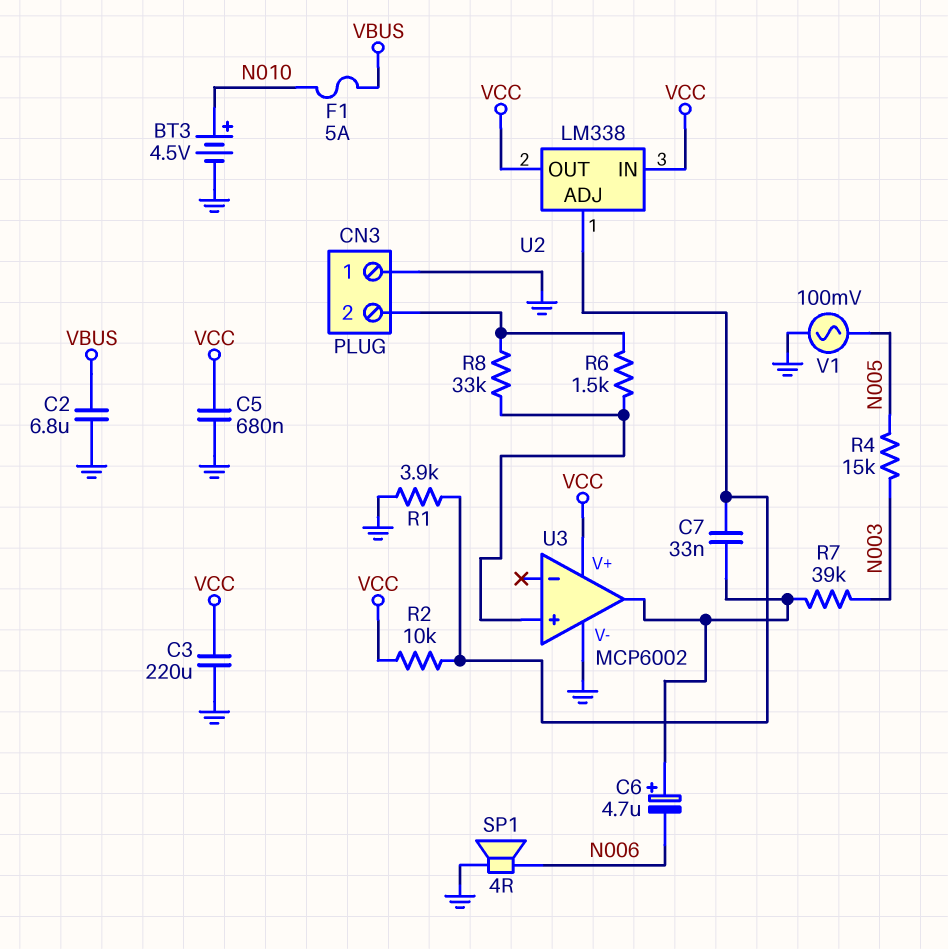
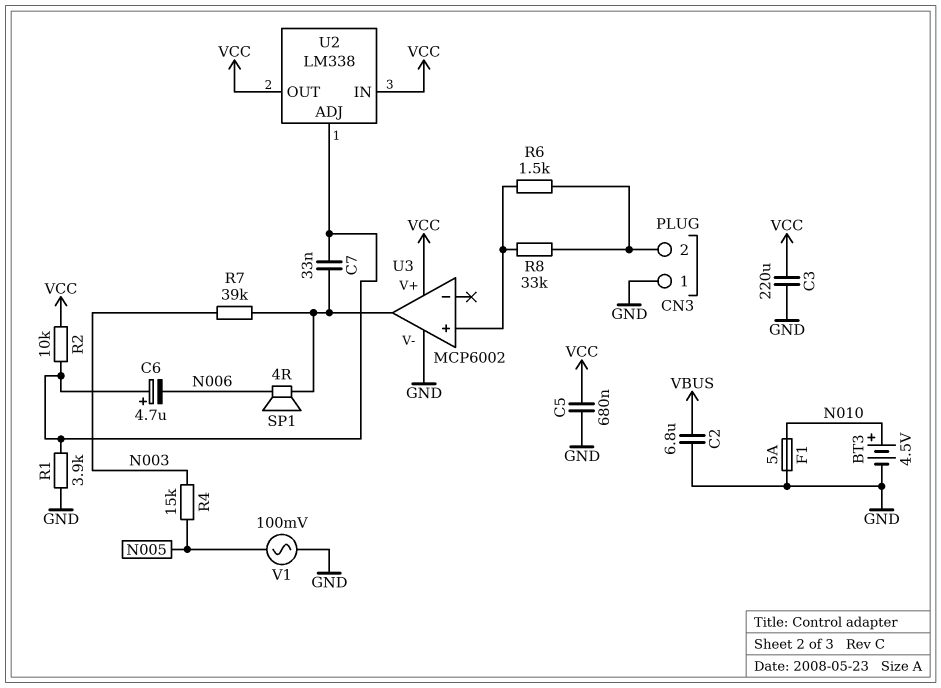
C6: 4.7uF (plus U3/out, minus N006) -> 4.7uF (plus U2/ADJ, minus N006)
F1: 5A (N010, VBUS) -> 5A (GND, N010)
SP1: speaker 4R (GND, N006) -> speaker 4R (N006, U3/out)

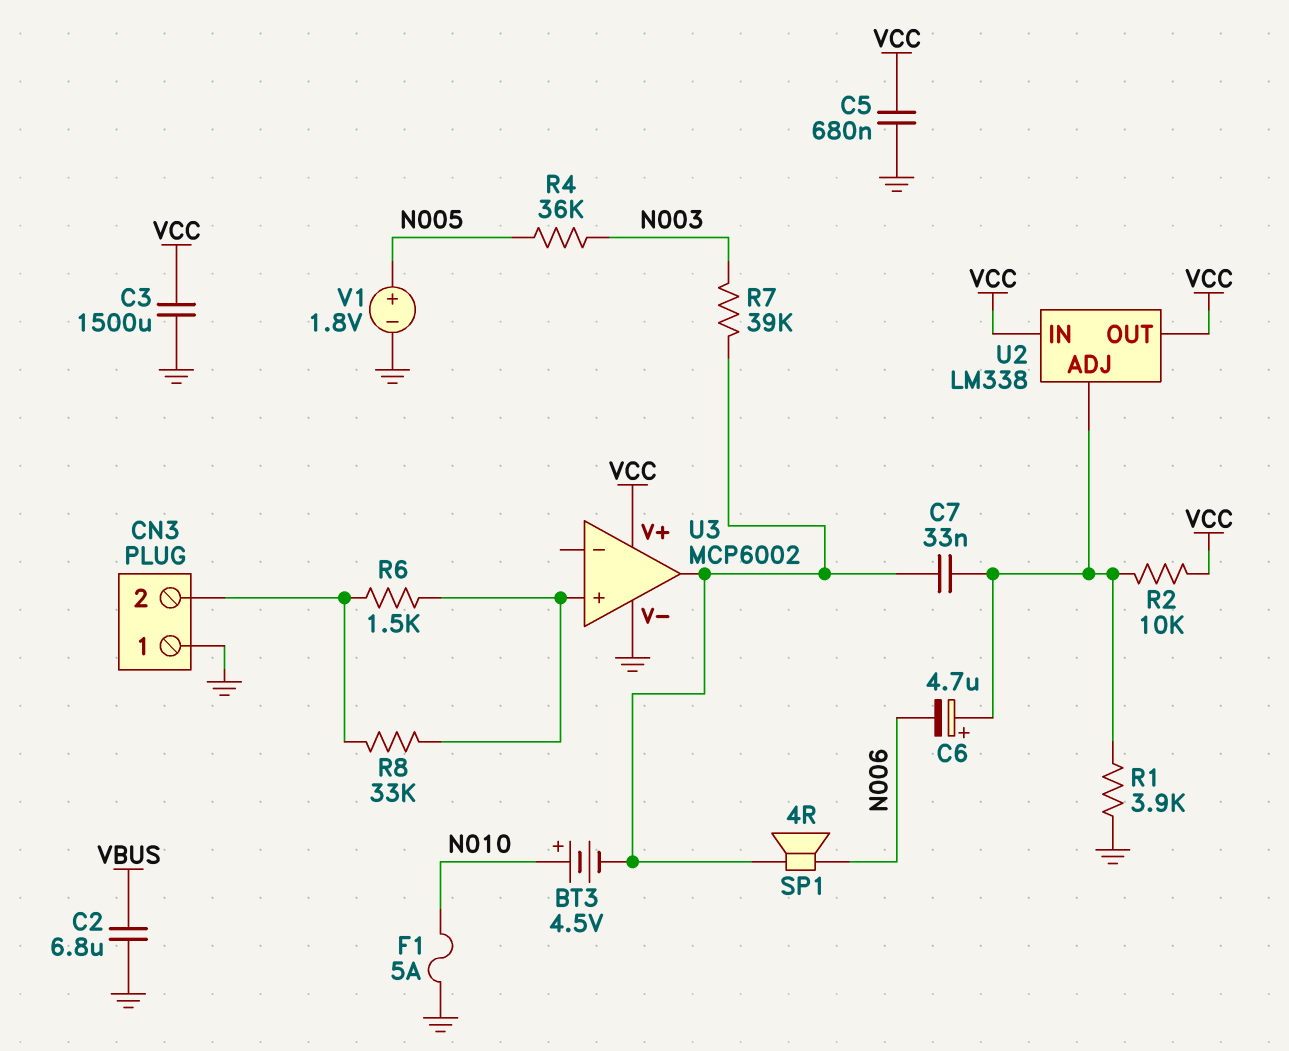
BT3: 4.5V (plus N010, minus GND) -> 4.5V (plus N010, minus U3/out)
C3: 220uF (GND, VCC) -> 1500uF (GND, VCC)
R4: 15k (N003, N005) -> 36k (N003, N005)
V1: AC 100mV (GND, N005) -> 1.8V (plus N005, minus GND)

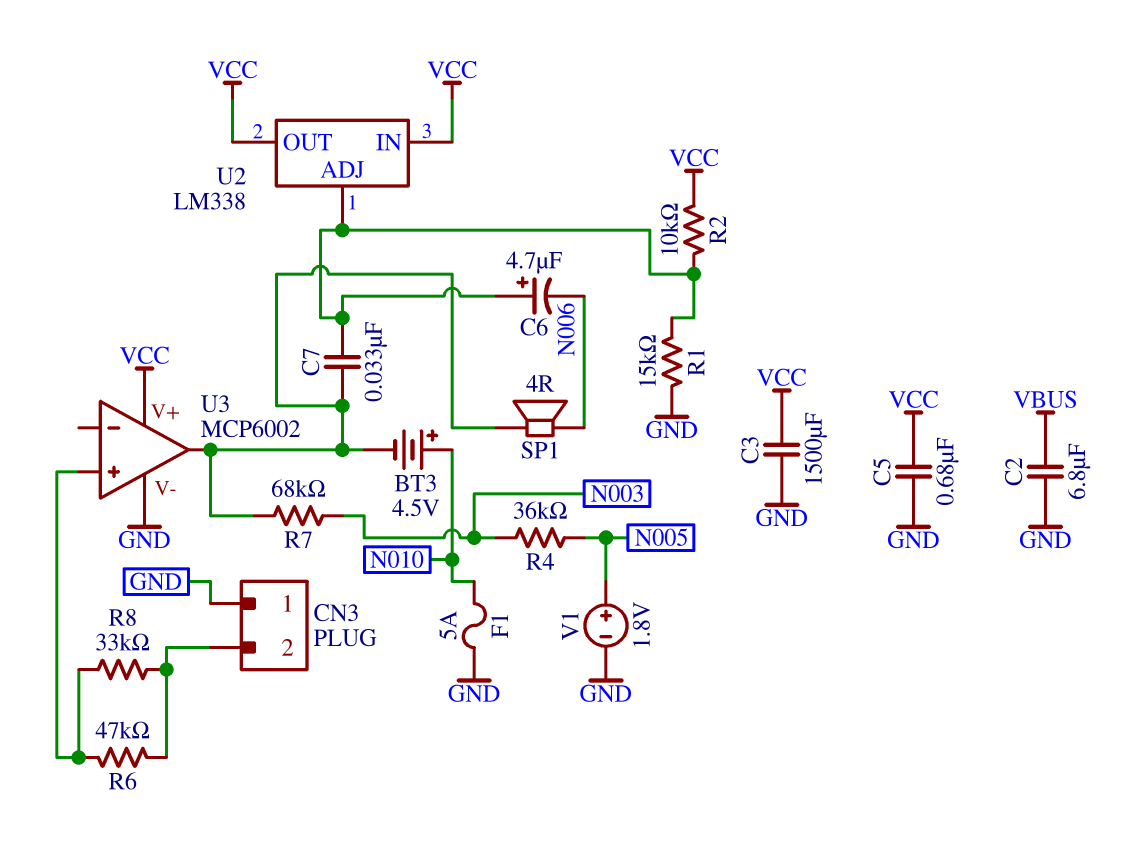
R1: 3.9k (GND, U2/ADJ) -> 15k (GND, U2/ADJ)
R6: 1.5k (CN3/2, U3/in+) -> 47k (CN3/2, U3/in+)
R7: 39k (N003, U3/out) -> 68k (N003, U3/out)

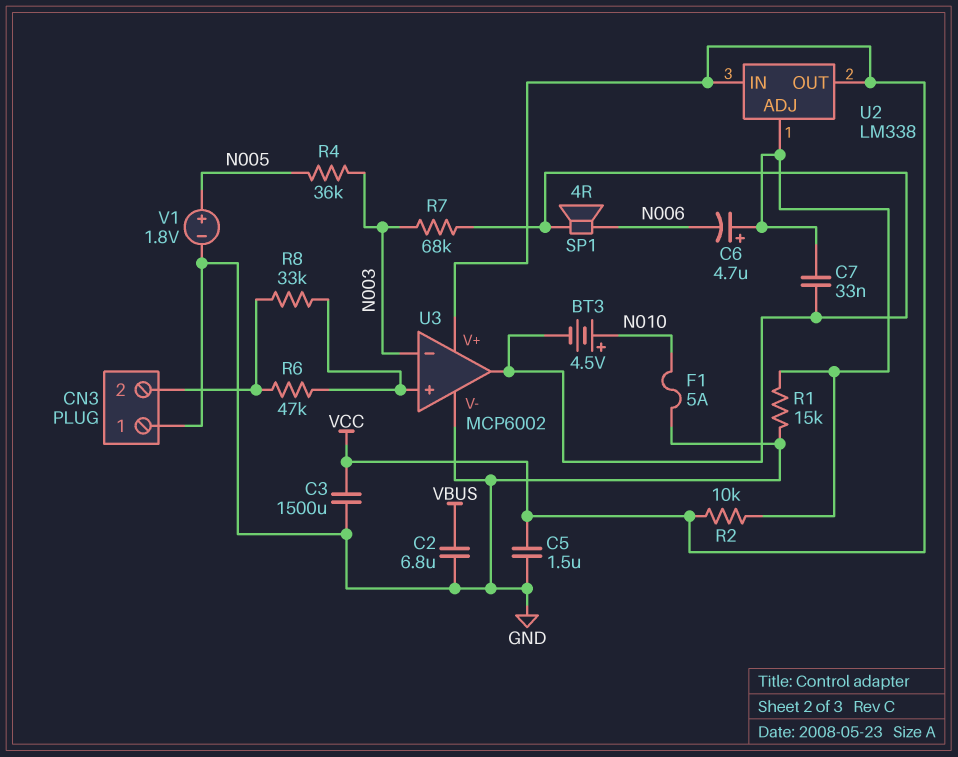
C5: 680nF (GND, VCC) -> 1.5uF (GND, VCC)
U3 pin in-: none -> N003

